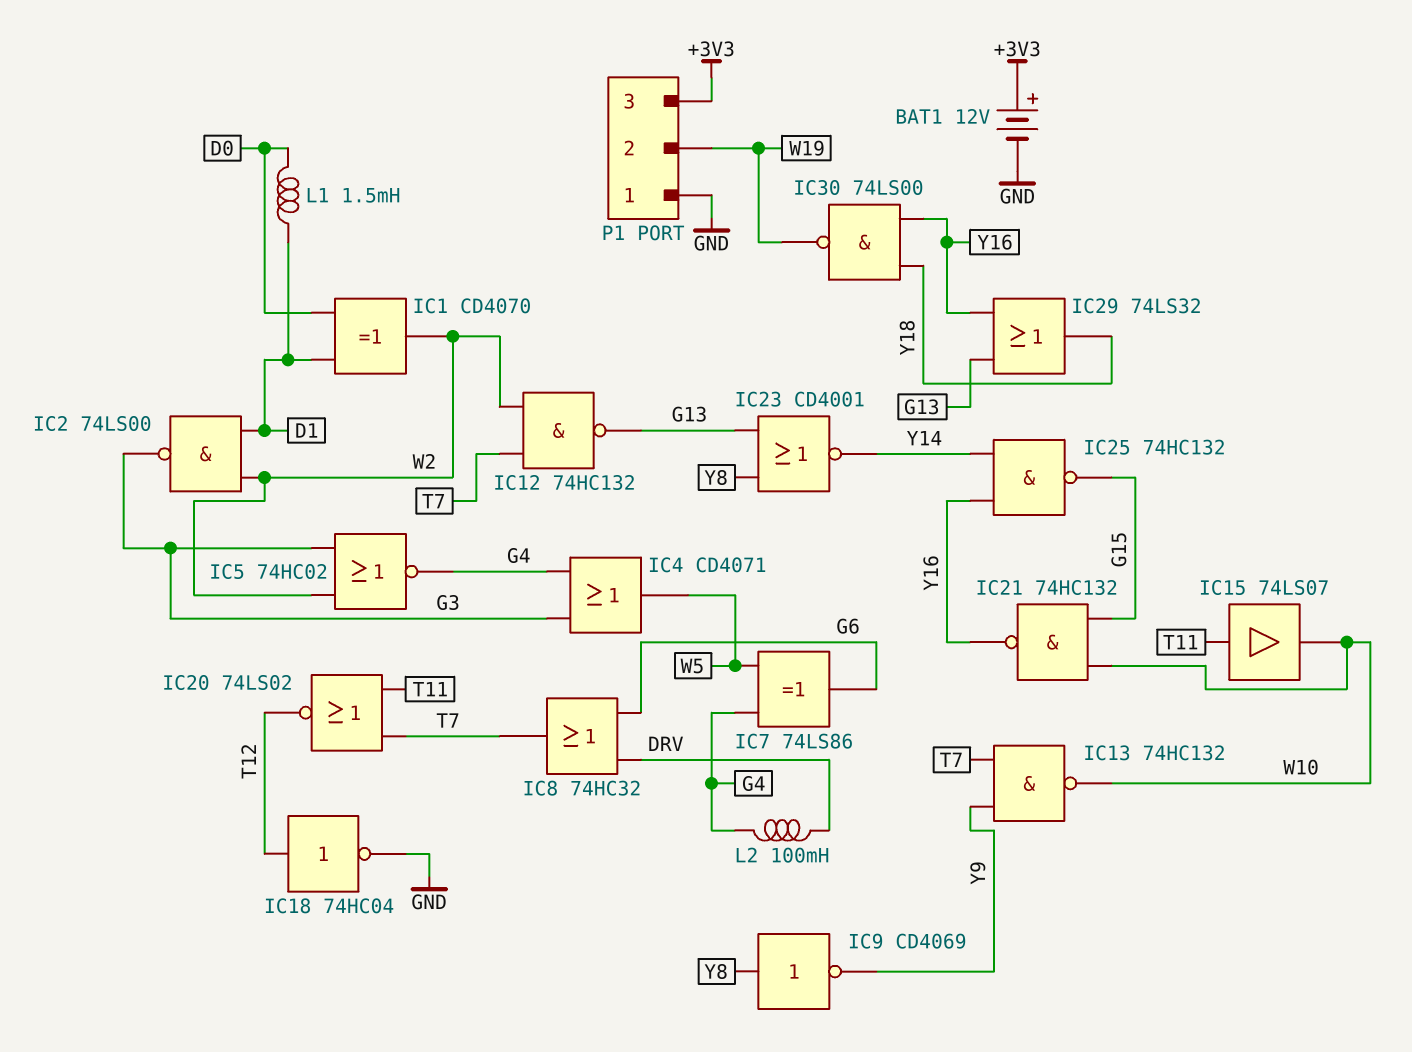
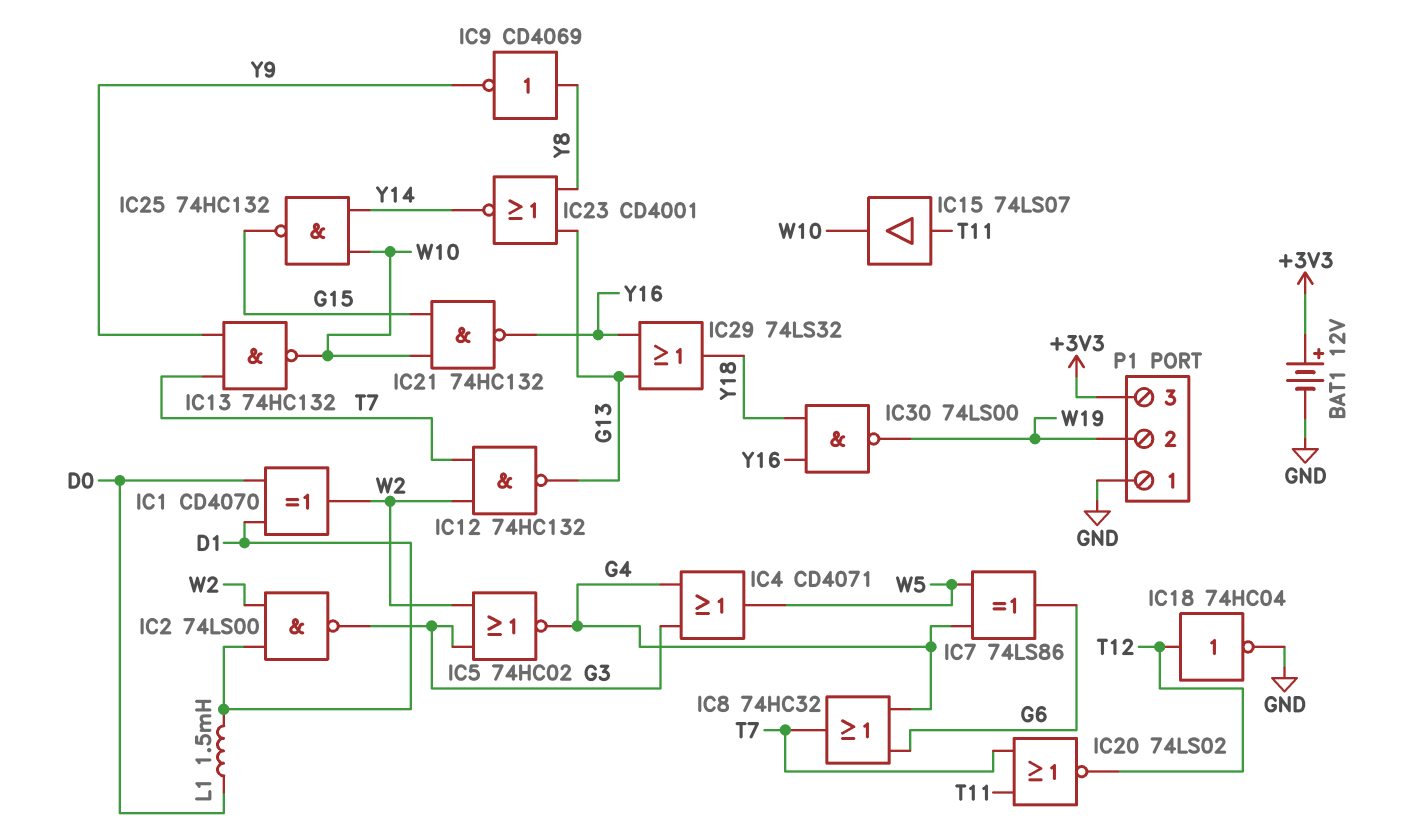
IC8: OR 74HC32 (in DRV, in G6, out T7) -> OR 74HC32 (in G4, in G6, out T7)
IC25: NAND 74HC132 (in Y14, in Y16, out G15) -> NAND 74HC132 (in W10, in Y14, out G15)
L2: 100mH (DRV, G4) -> none

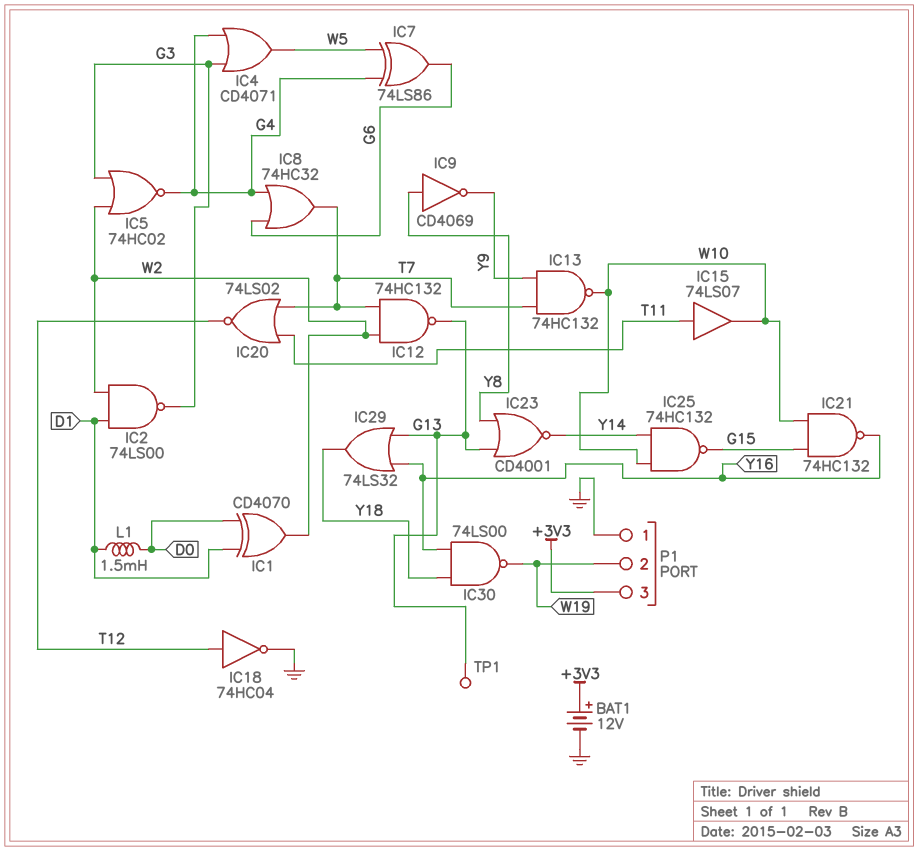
TP1: none -> test point (G13)

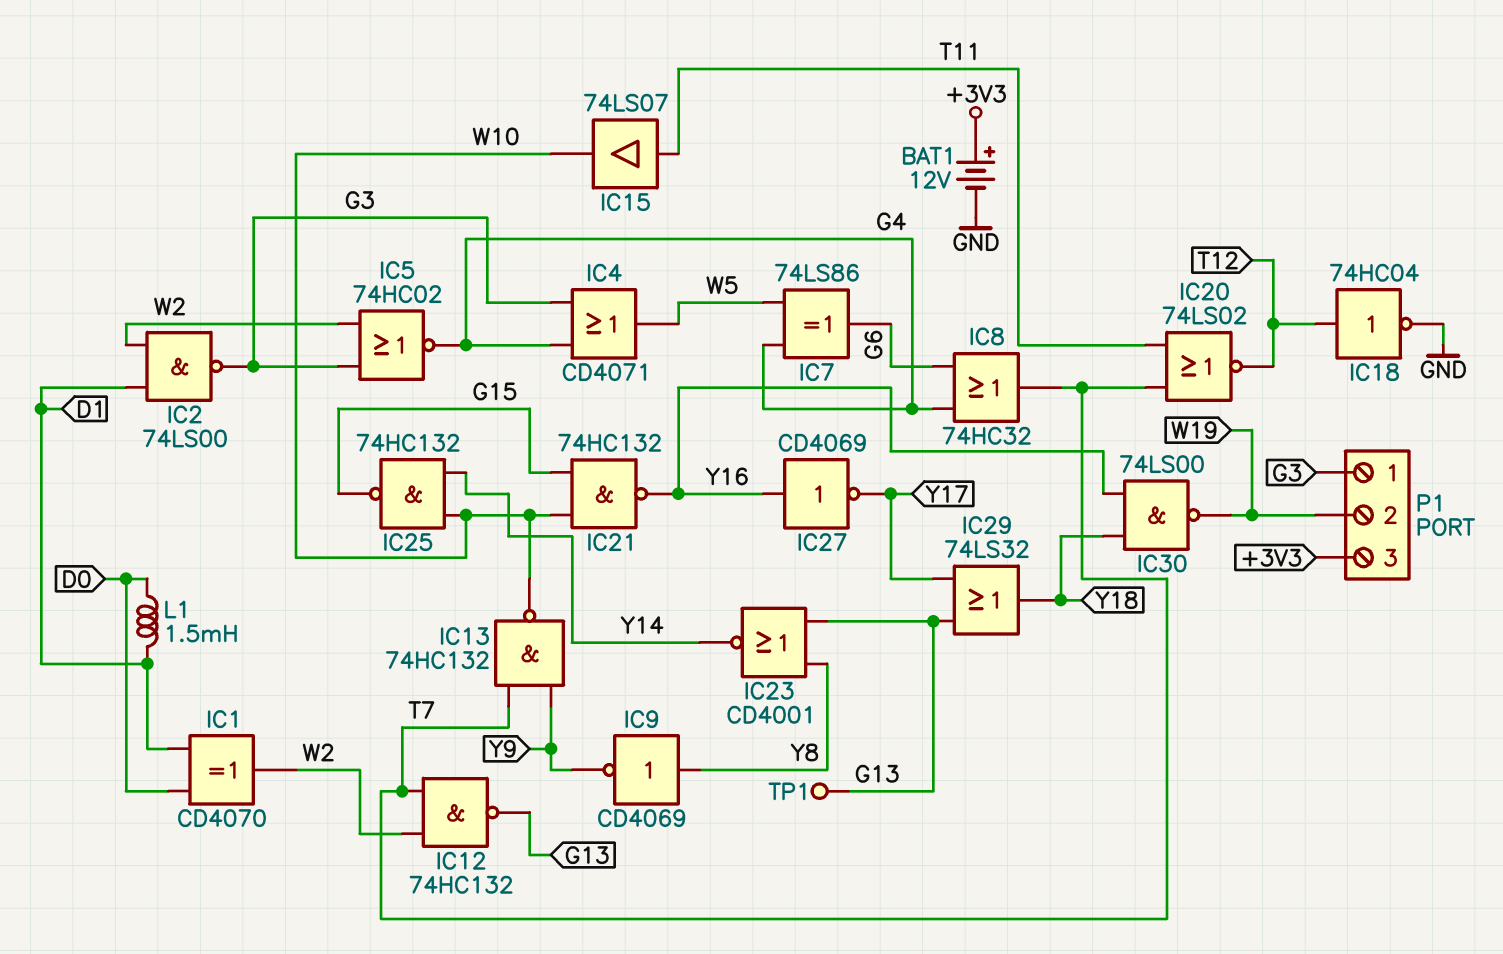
IC27: none -> NOT CD4069 (in Y16, out Y17)
IC29: OR 74LS32 (in G13, in Y16, out Y18) -> OR 74LS32 (in G13, in Y17, out Y18)
P1 pin 1: GND -> G3

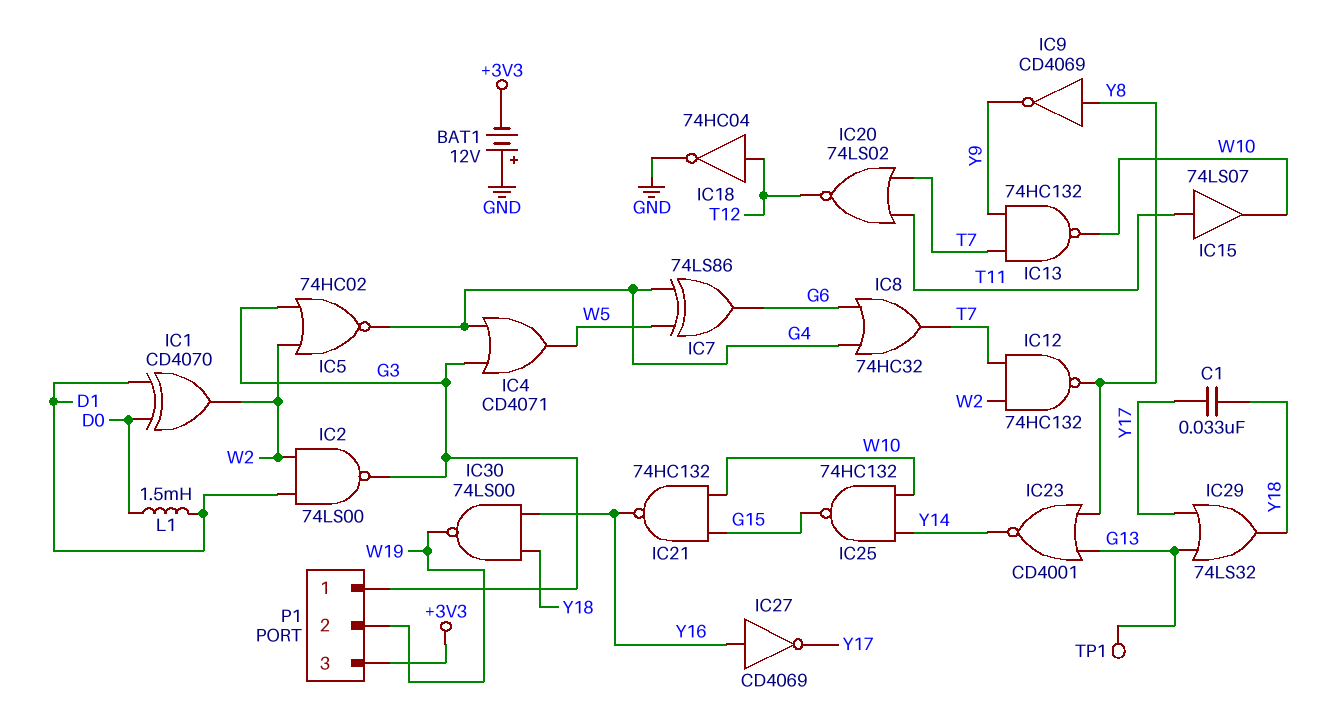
BAT1: 12V (plus +3V3, minus GND) -> 12V (plus GND, minus +3V3)
C1: none -> 33nF (Y17, Y18)
IC12: NAND 74HC132 (in T7, in W2, out G13) -> NAND 74HC132 (in T7, in W2, out Y8)

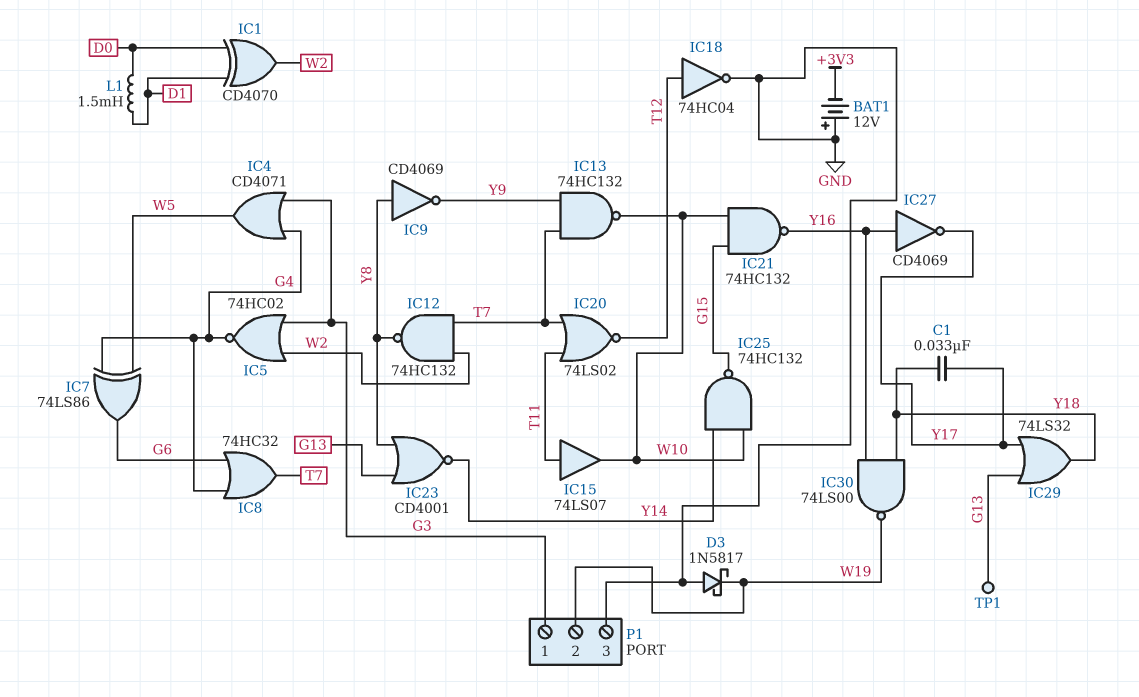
D3: none -> schottky 1N5817 (A GND, K W19)
IC2: NAND 74LS00 (in D1, in W2, out G3) -> none
P1 pin 3: +3V3 -> GND

